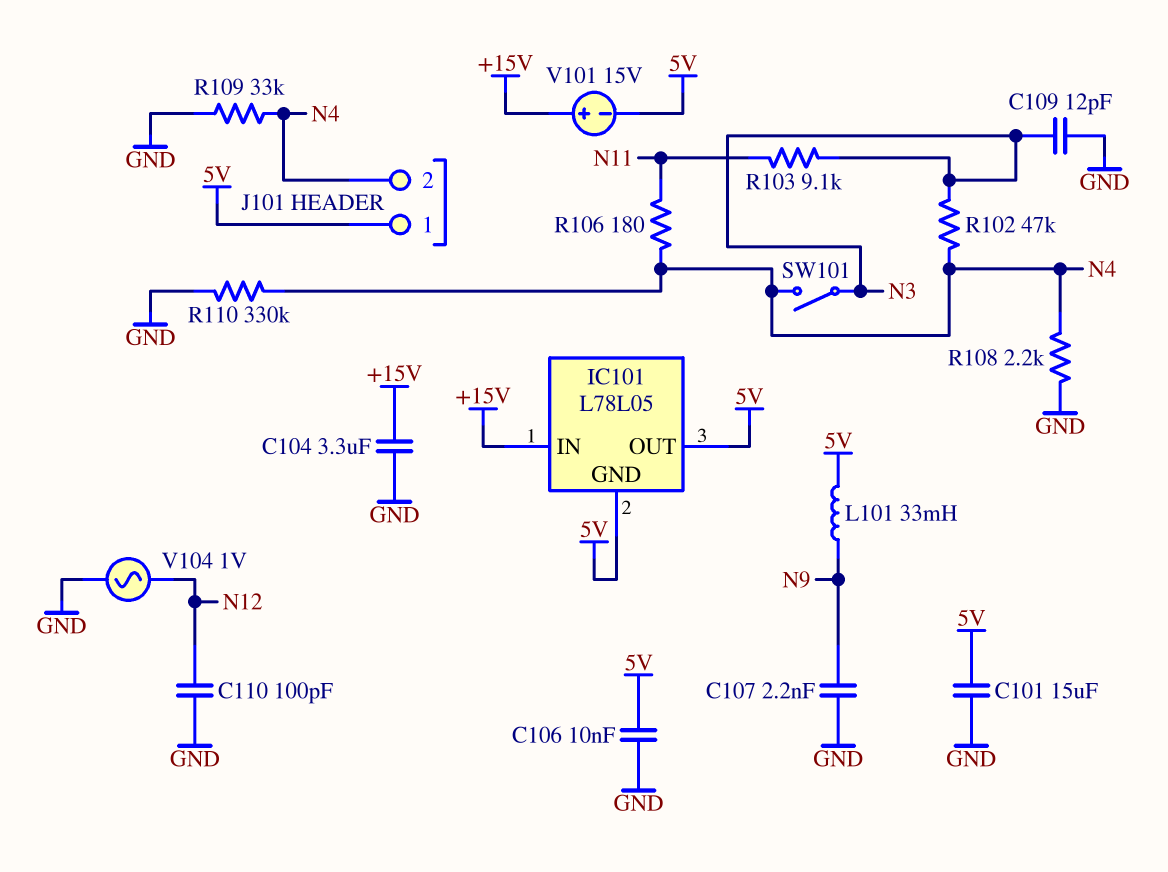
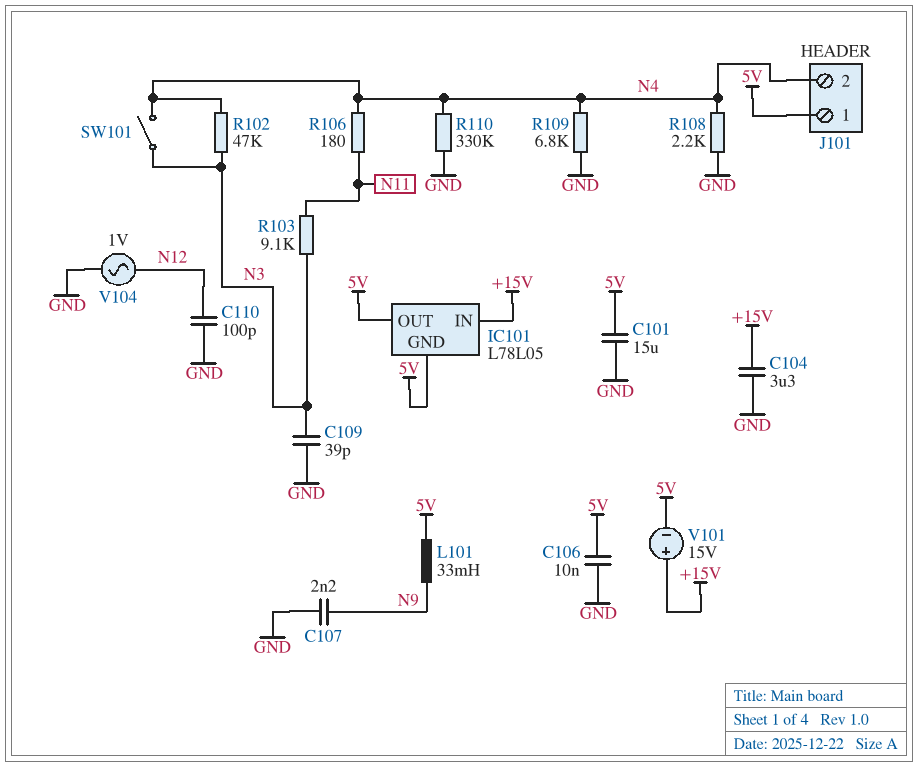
C109: 12pF (GND, N3) -> 39pF (GND, N3)
R109: 33k (GND, N4) -> 6.8k (GND, N4)

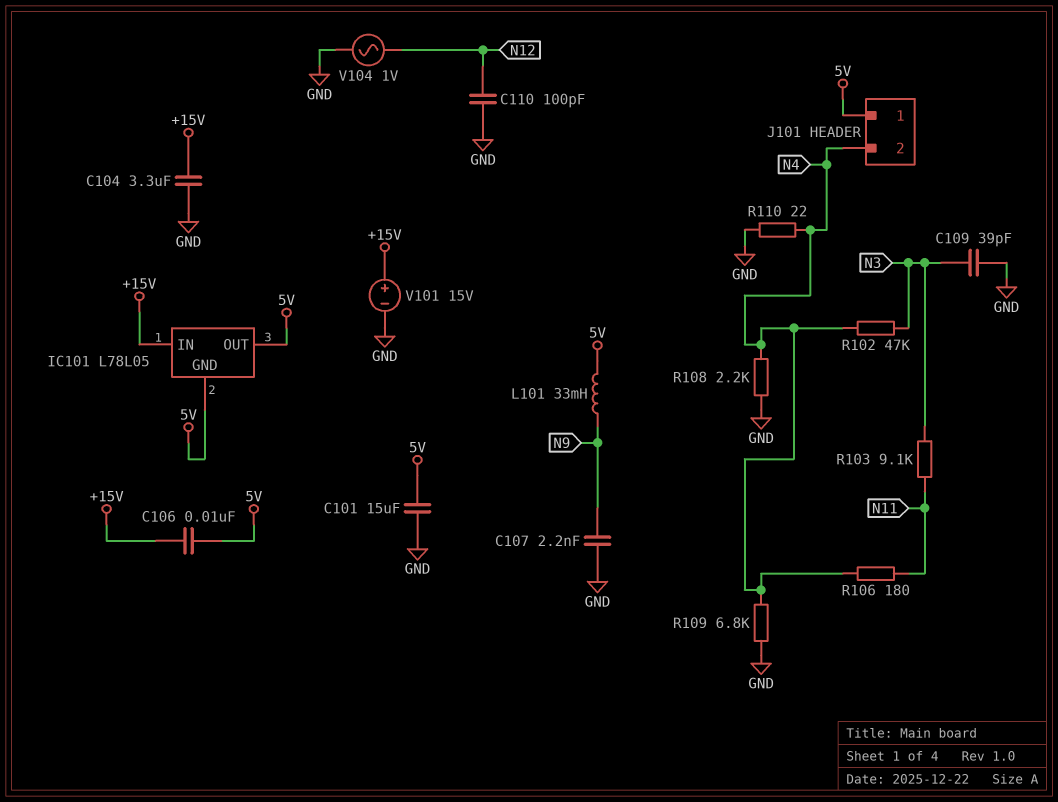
C106: 10nF (5V, GND) -> 10nF (+15V, 5V)
R110: 330k (GND, N4) -> 22 (GND, N4)
SW101: switch (N3, N4) -> none
V101: 15V (plus +15V, minus 5V) -> 15V (plus +15V, minus GND)

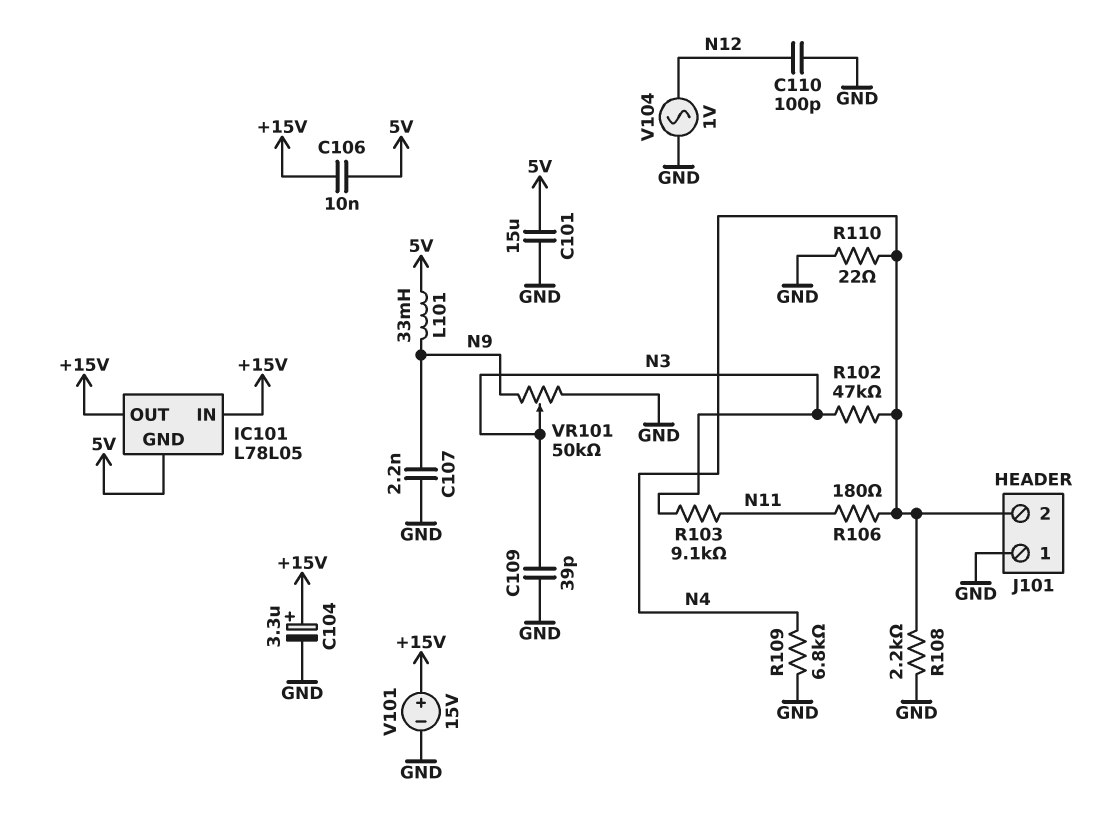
C104: 3.3uF (+15V, GND) -> 3.3uF (plus +15V, minus GND)
IC101 pin OUT: 5V -> +15V
J101 pin 1: 5V -> GND
VR101: none -> 50k (GND, N9, wiper N3)

